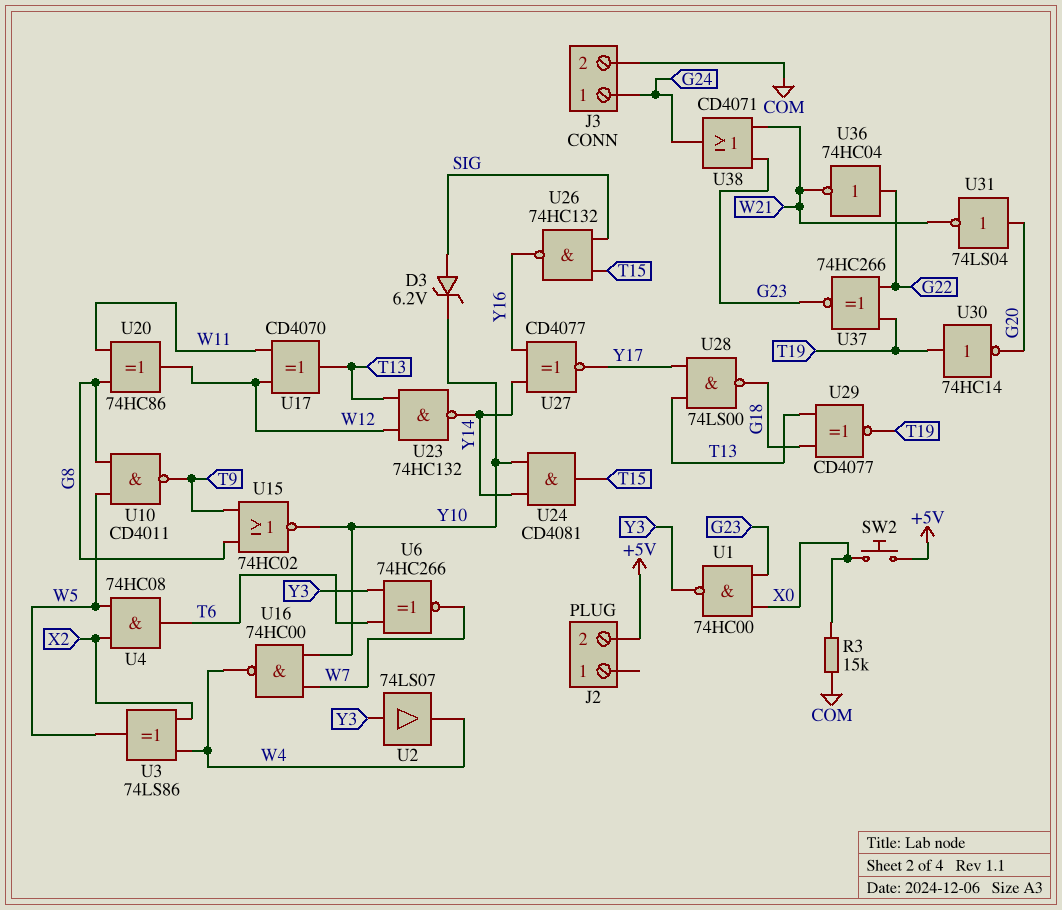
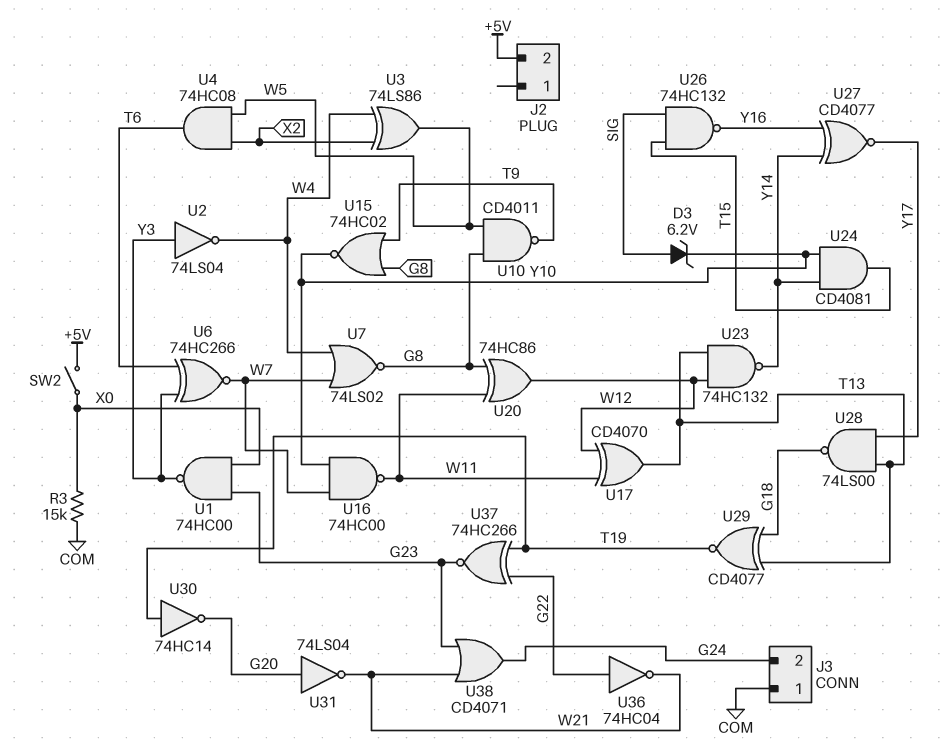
J3 pin 1: G24 -> COM
J3 pin 2: COM -> G24
SW2: button (+5V, X0) -> switch (+5V, X0)
U2: buffer 74LS07 (in Y3, out W4) -> NOT 74LS04 (in Y3, out W4)
U7: none -> NOR 74LS02 (in W4, in W7, out G8)
U16: NAND 74HC00 (in W7, in Y10, out W4) -> NAND 74HC00 (in W7, in Y10, out W11)

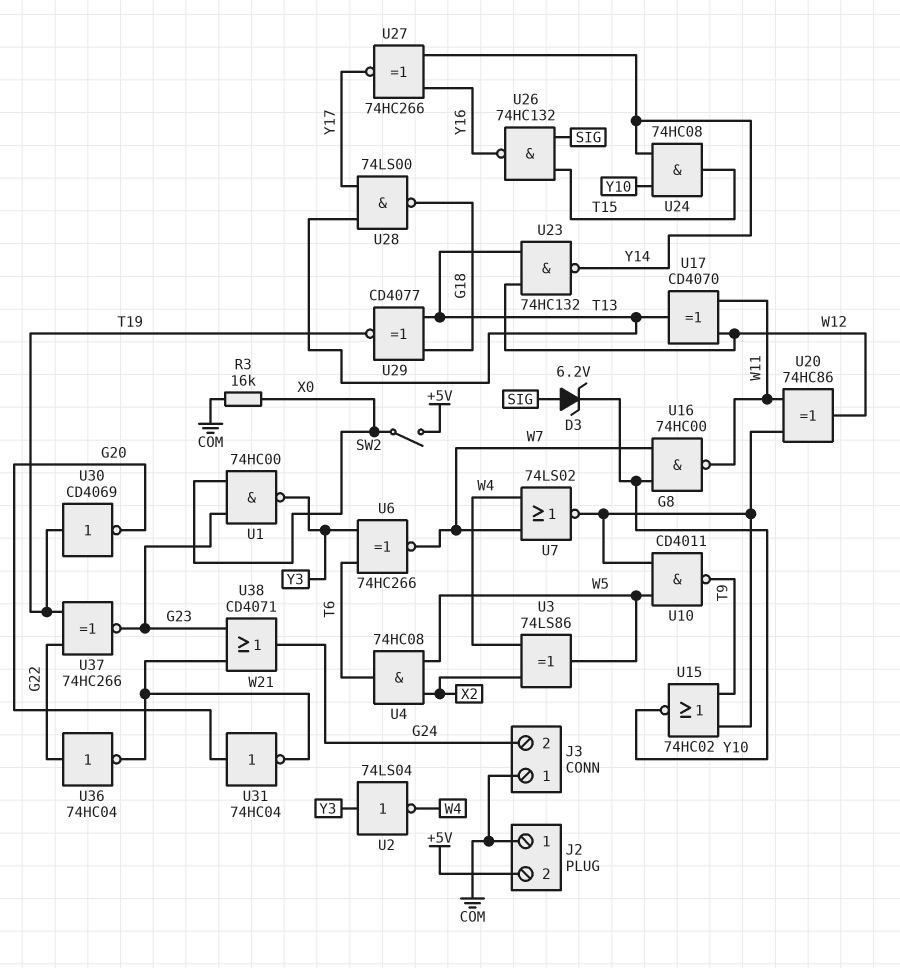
J2 pin 1: none -> COM
R3: 15k (COM, X0) -> 16k (COM, X0)
U24: AND CD4081 (in Y10, in Y14, out T15) -> AND 74HC08 (in Y10, in Y14, out T15)
U27: XNOR CD4077 (in Y14, in Y16, out Y17) -> XNOR 74HC266 (in Y14, in Y16, out Y17)
U30: NOT 74HC14 (in T19, out G20) -> NOT CD4069 (in T19, out G20)
U31: NOT 74LS04 (in G20, out W21) -> NOT 74HC04 (in G20, out W21)

